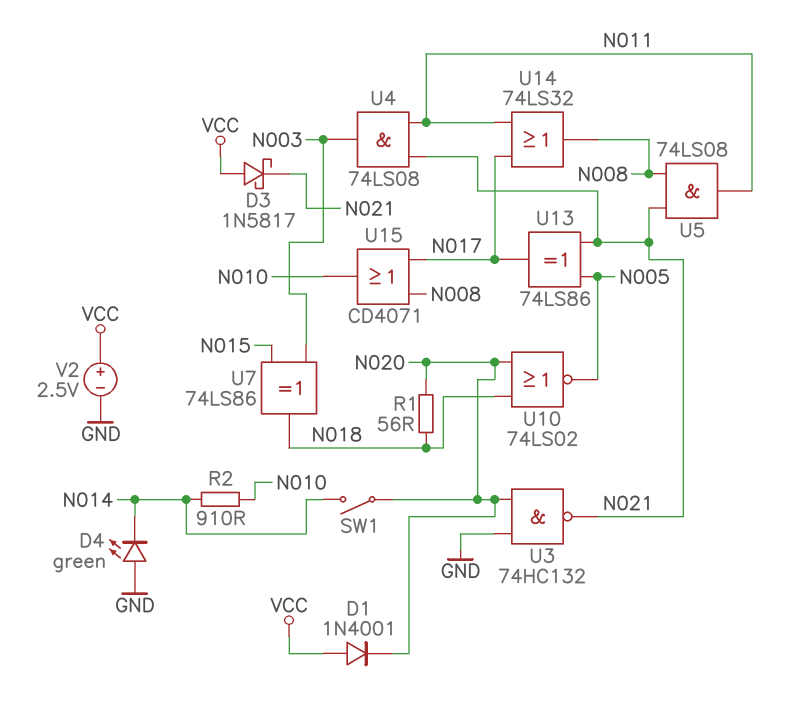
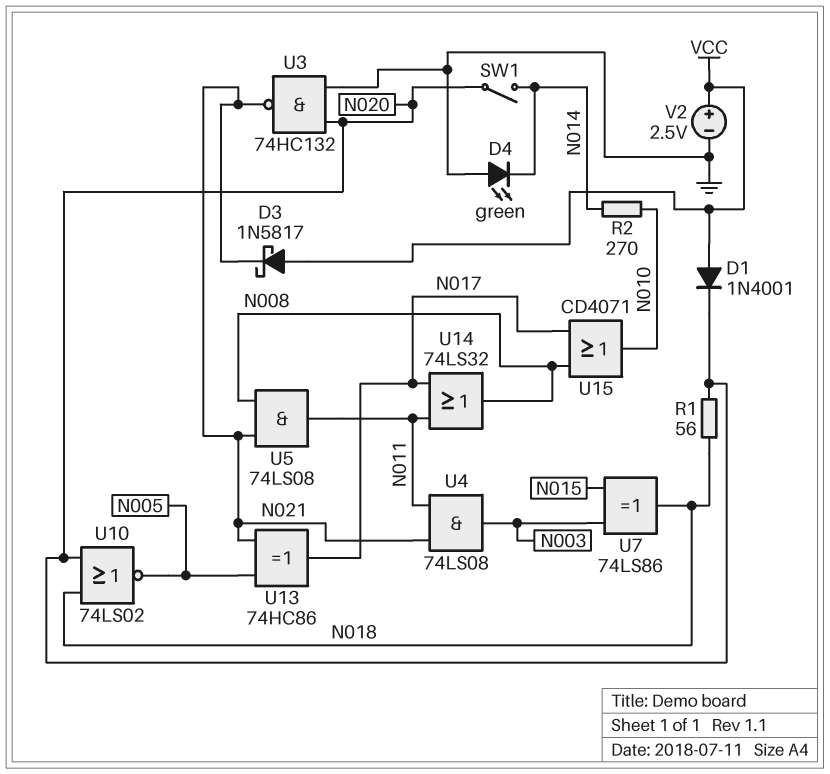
R2: 910 (N010, N014) -> 270 (N010, N014)
U13: XOR 74LS86 (in N005, in N021, out N017) -> XOR 74HC86 (in N005, in N021, out N017)

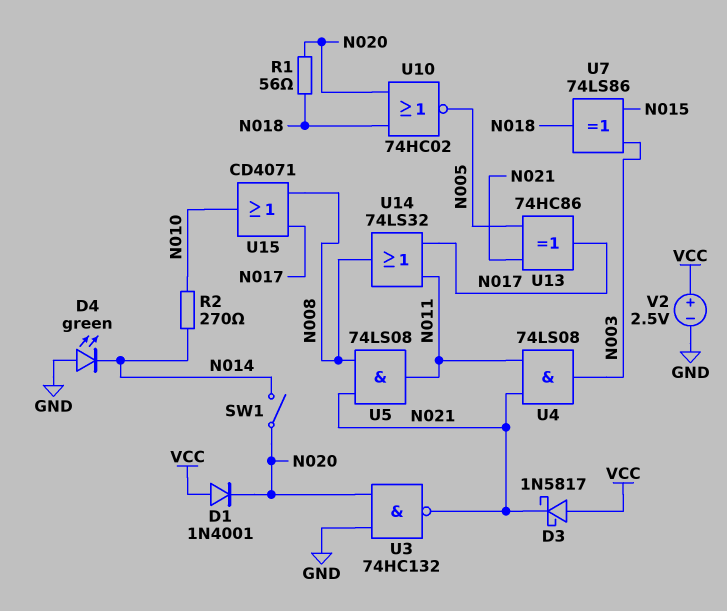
U10: NOR 74LS02 (in N018, in N020, out N005) -> NOR 74HC02 (in N018, in N020, out N005)

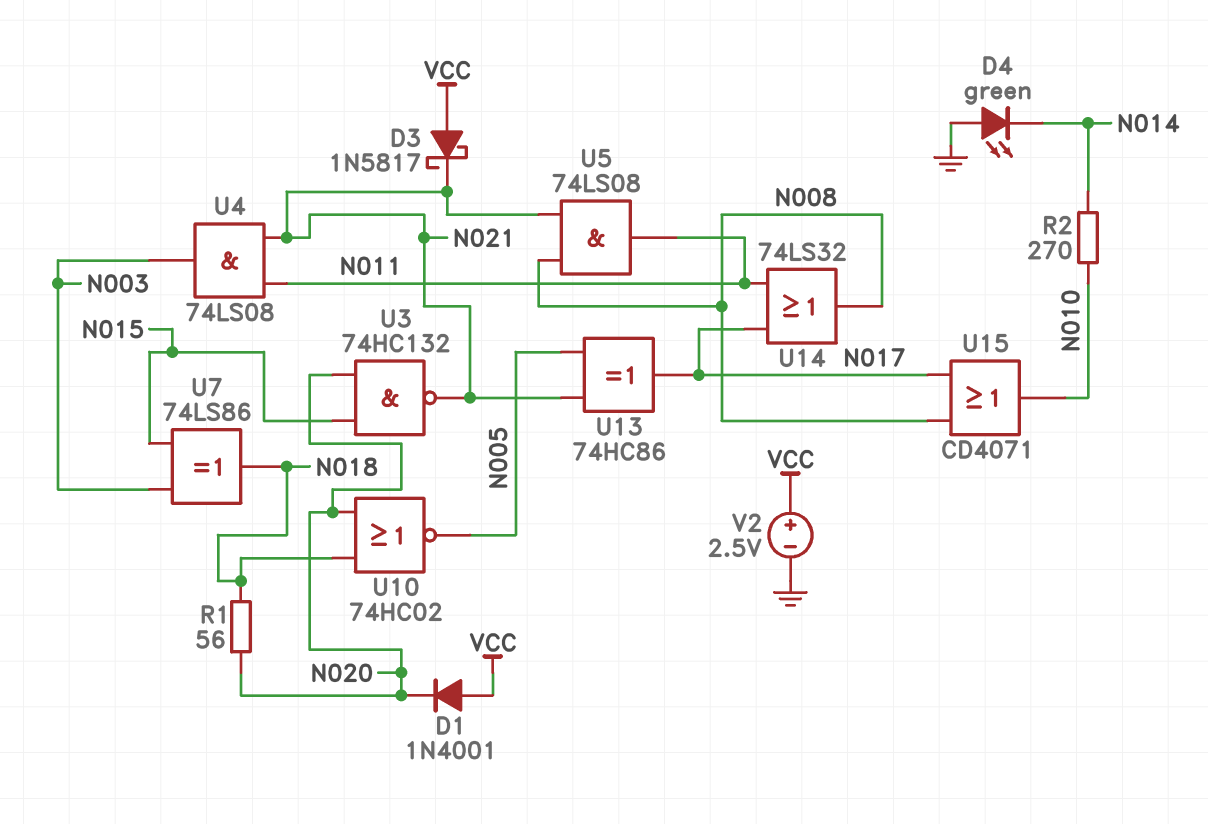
SW1: switch (N014, N020) -> none
U3: NAND 74HC132 (in GND, in N020, out N021) -> NAND 74HC132 (in N015, in N020, out N021)

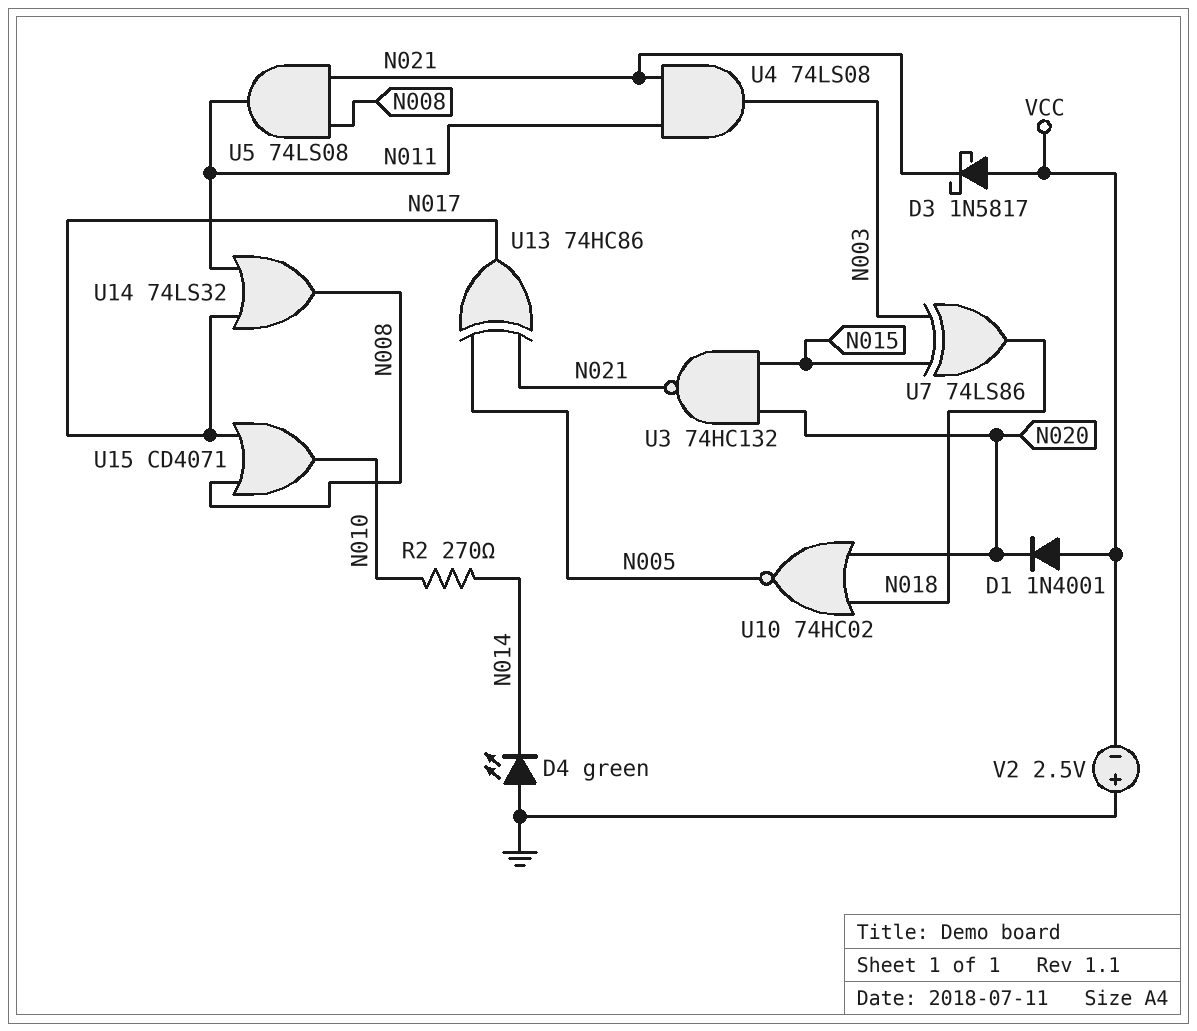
R1: 56 (N018, N020) -> none
V2: 2.5V (plus VCC, minus GND) -> 2.5V (plus GND, minus VCC)

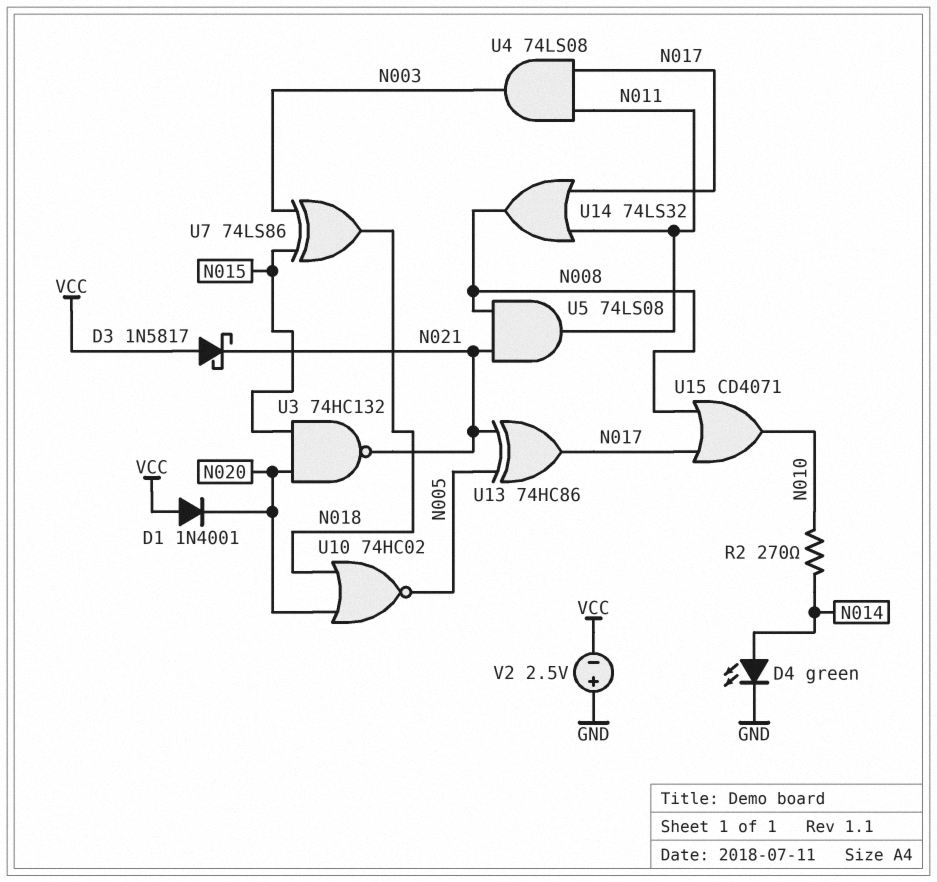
D4: LED green (A GND, K N014) -> LED green (A N014, K GND)
U4: AND 74LS08 (in N011, in N021, out N003) -> AND 74LS08 (in N011, in N017, out N003)

